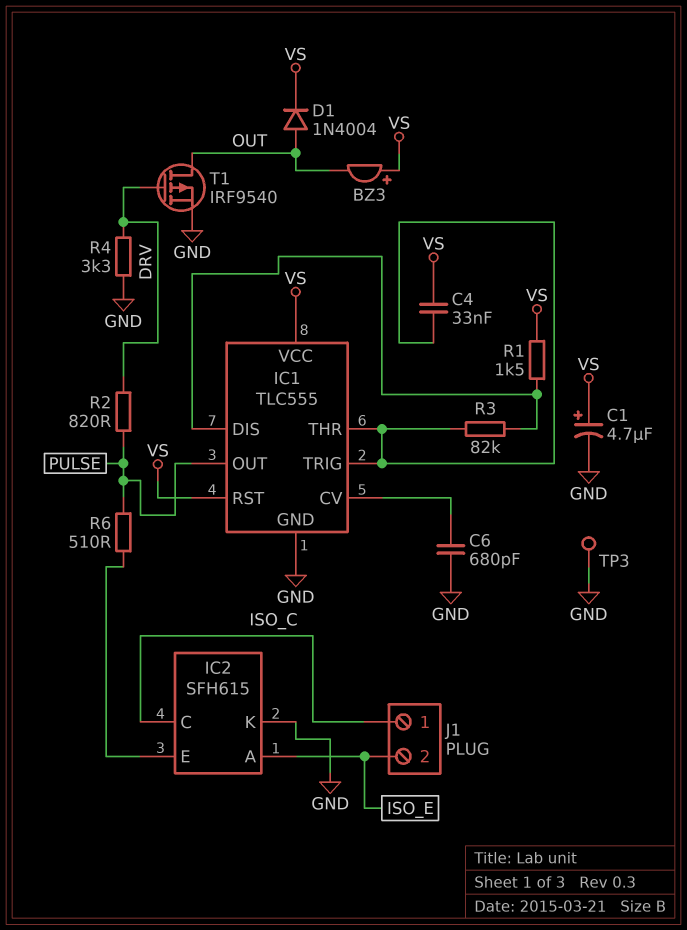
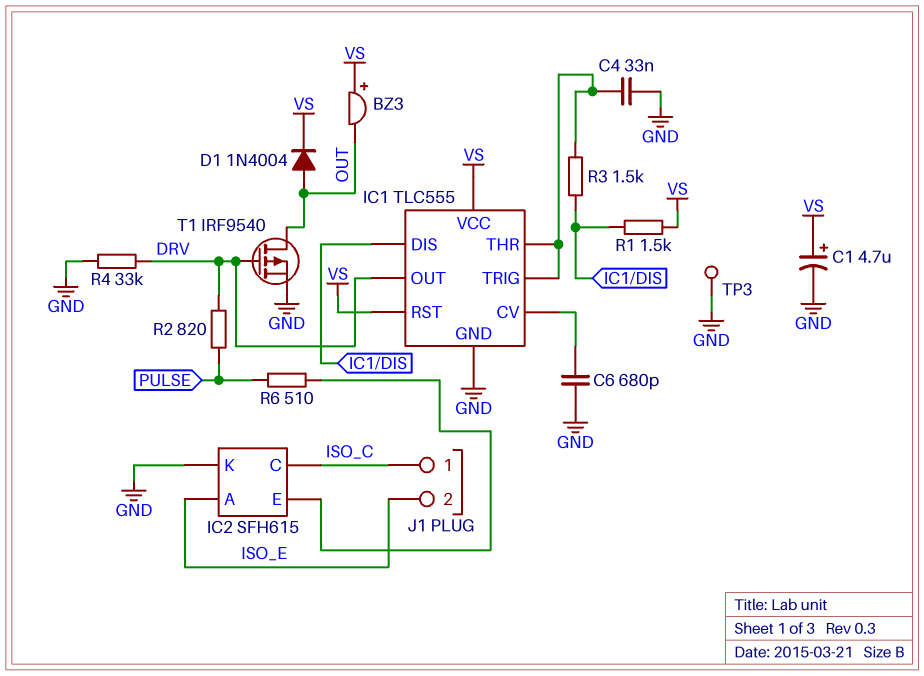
C4: 33nF (IC1/THR, VS) -> 33nF (GND, IC1/THR)
IC1 pin OUT: PULSE -> DRV
R3: 82k (IC1/DIS, IC1/THR) -> 1.5k (IC1/DIS, IC1/THR)
R4: 3.3k (DRV, GND) -> 33k (DRV, GND)

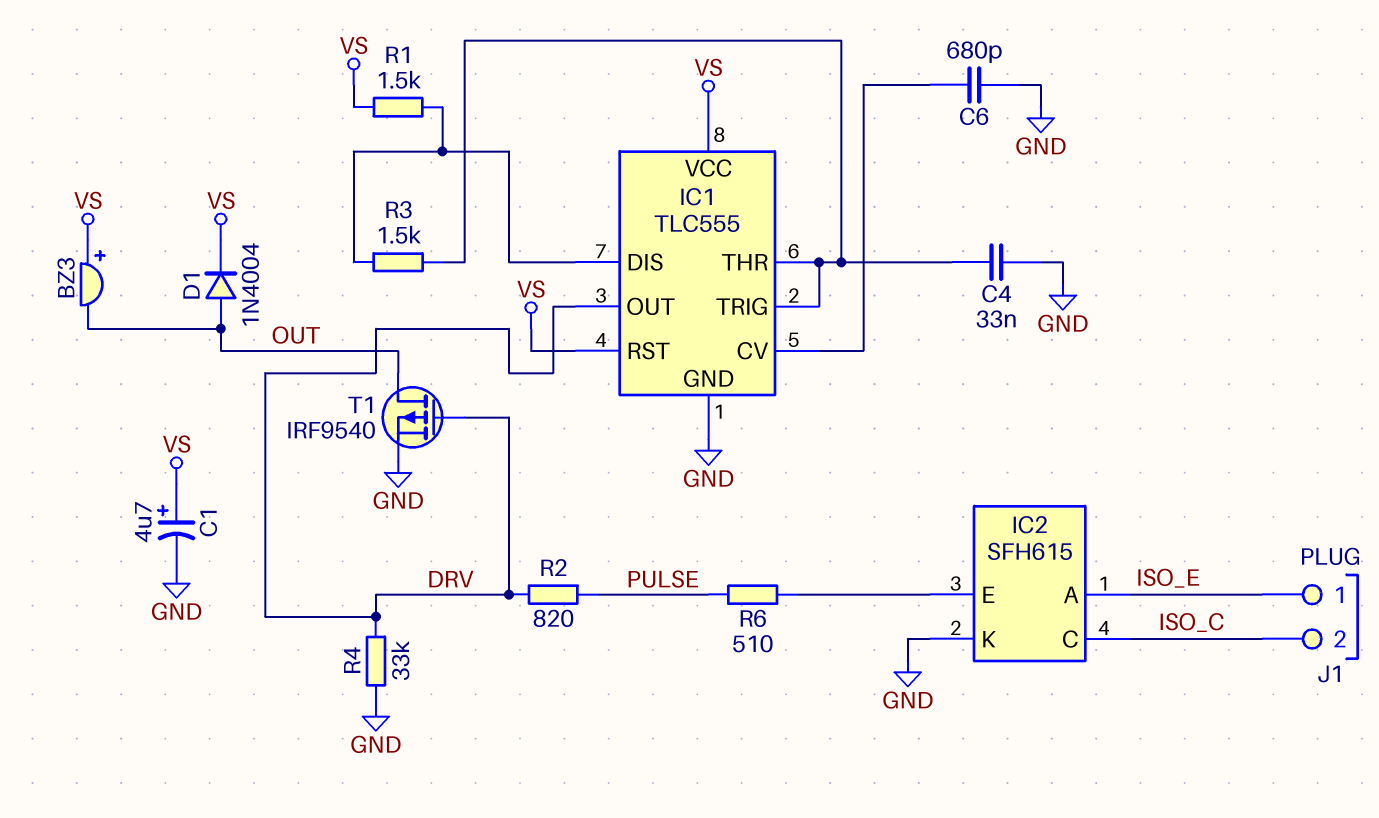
J1 pin 1: ISO_C -> ISO_E
J1 pin 2: ISO_E -> ISO_C
TP3: test point (GND) -> none

